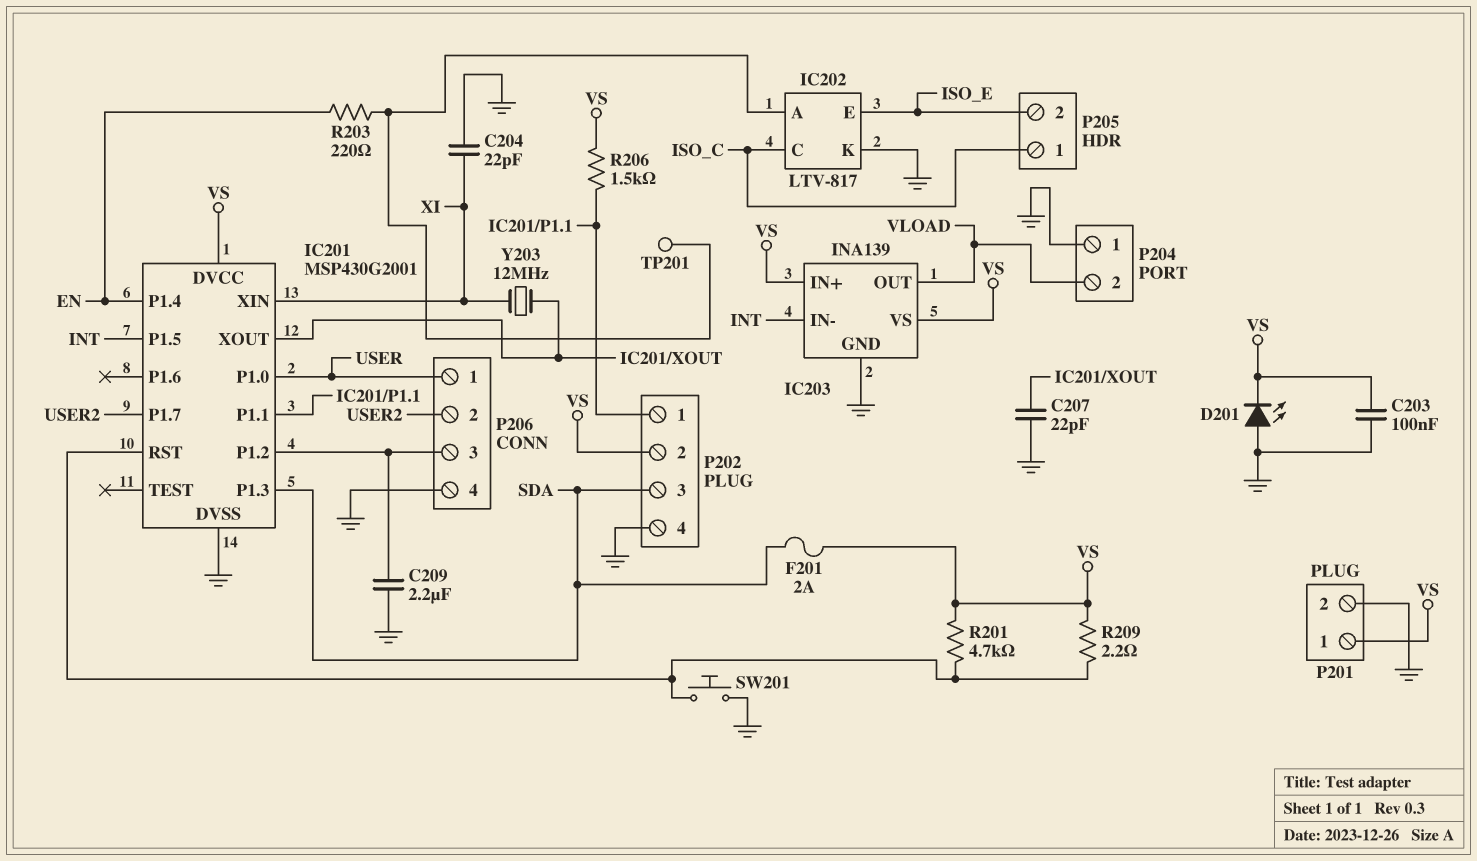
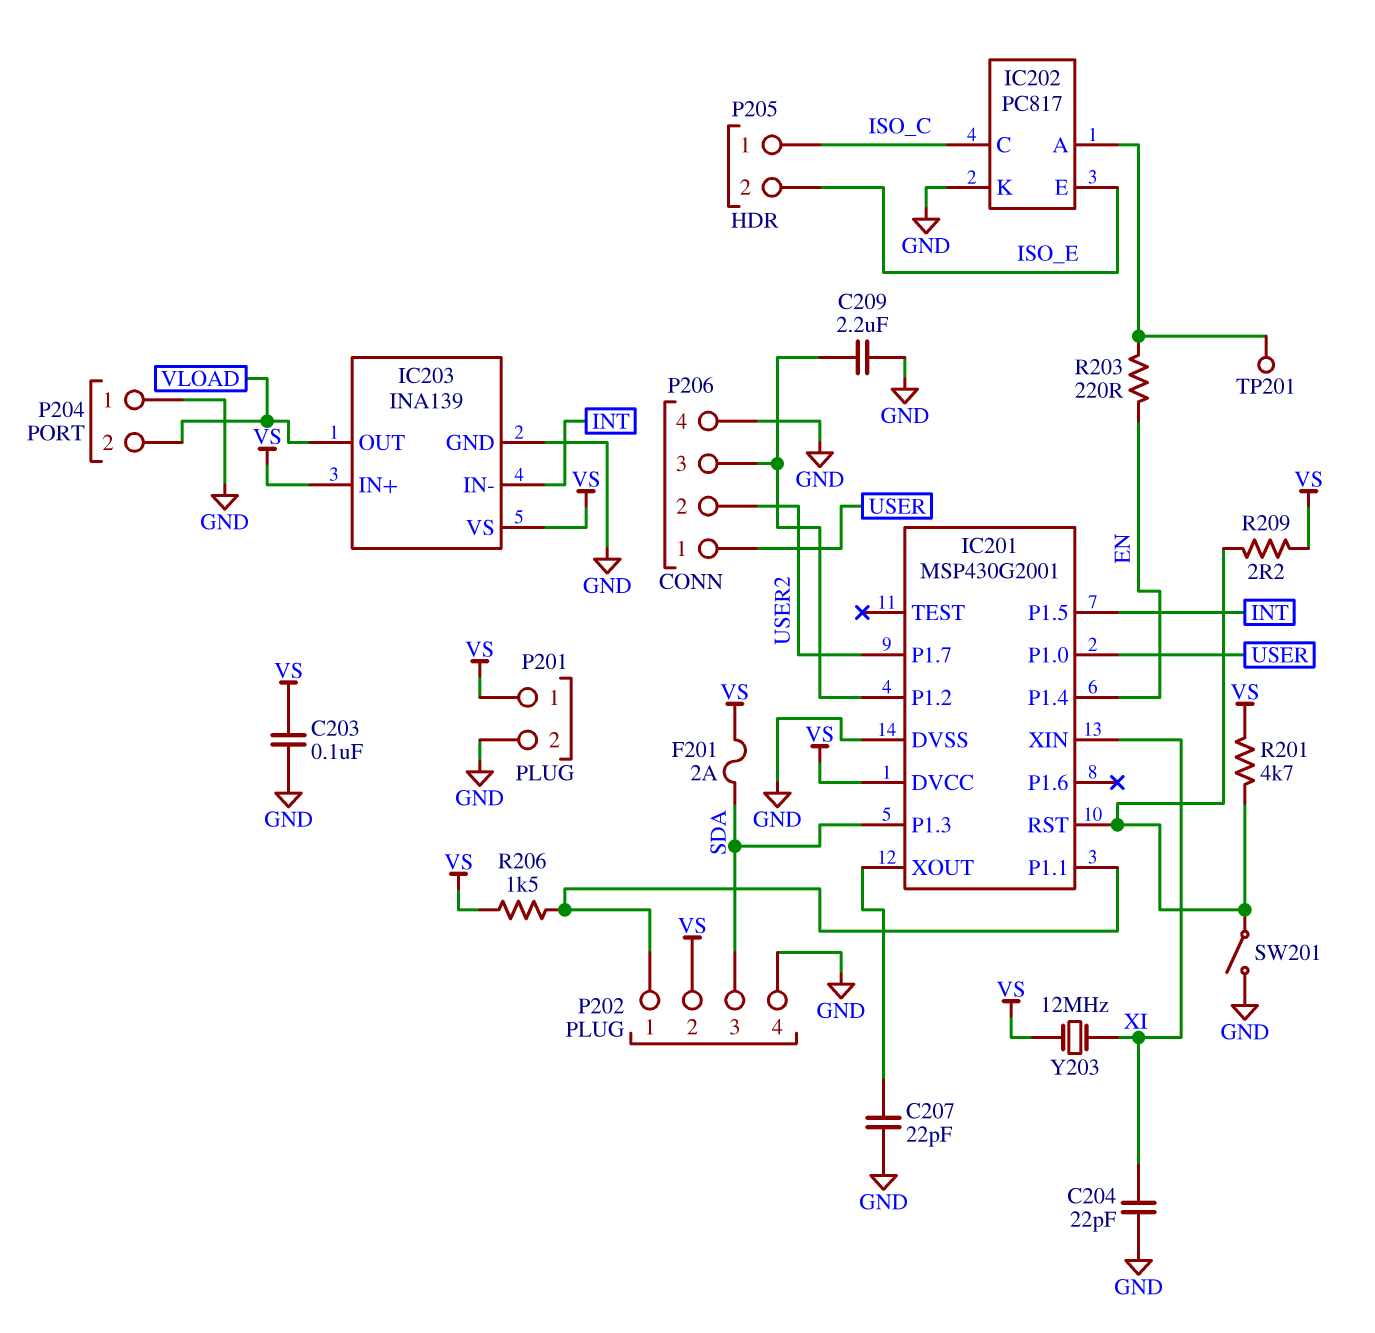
D201: LED (A GND, K VS) -> none
IC202: LTV-817 -> PC817
SW201: button (GND, IC201/RST) -> switch (GND, IC201/RST)
Y203: 12MHz (IC201/XOUT, XI) -> 12MHz (VS, XI)

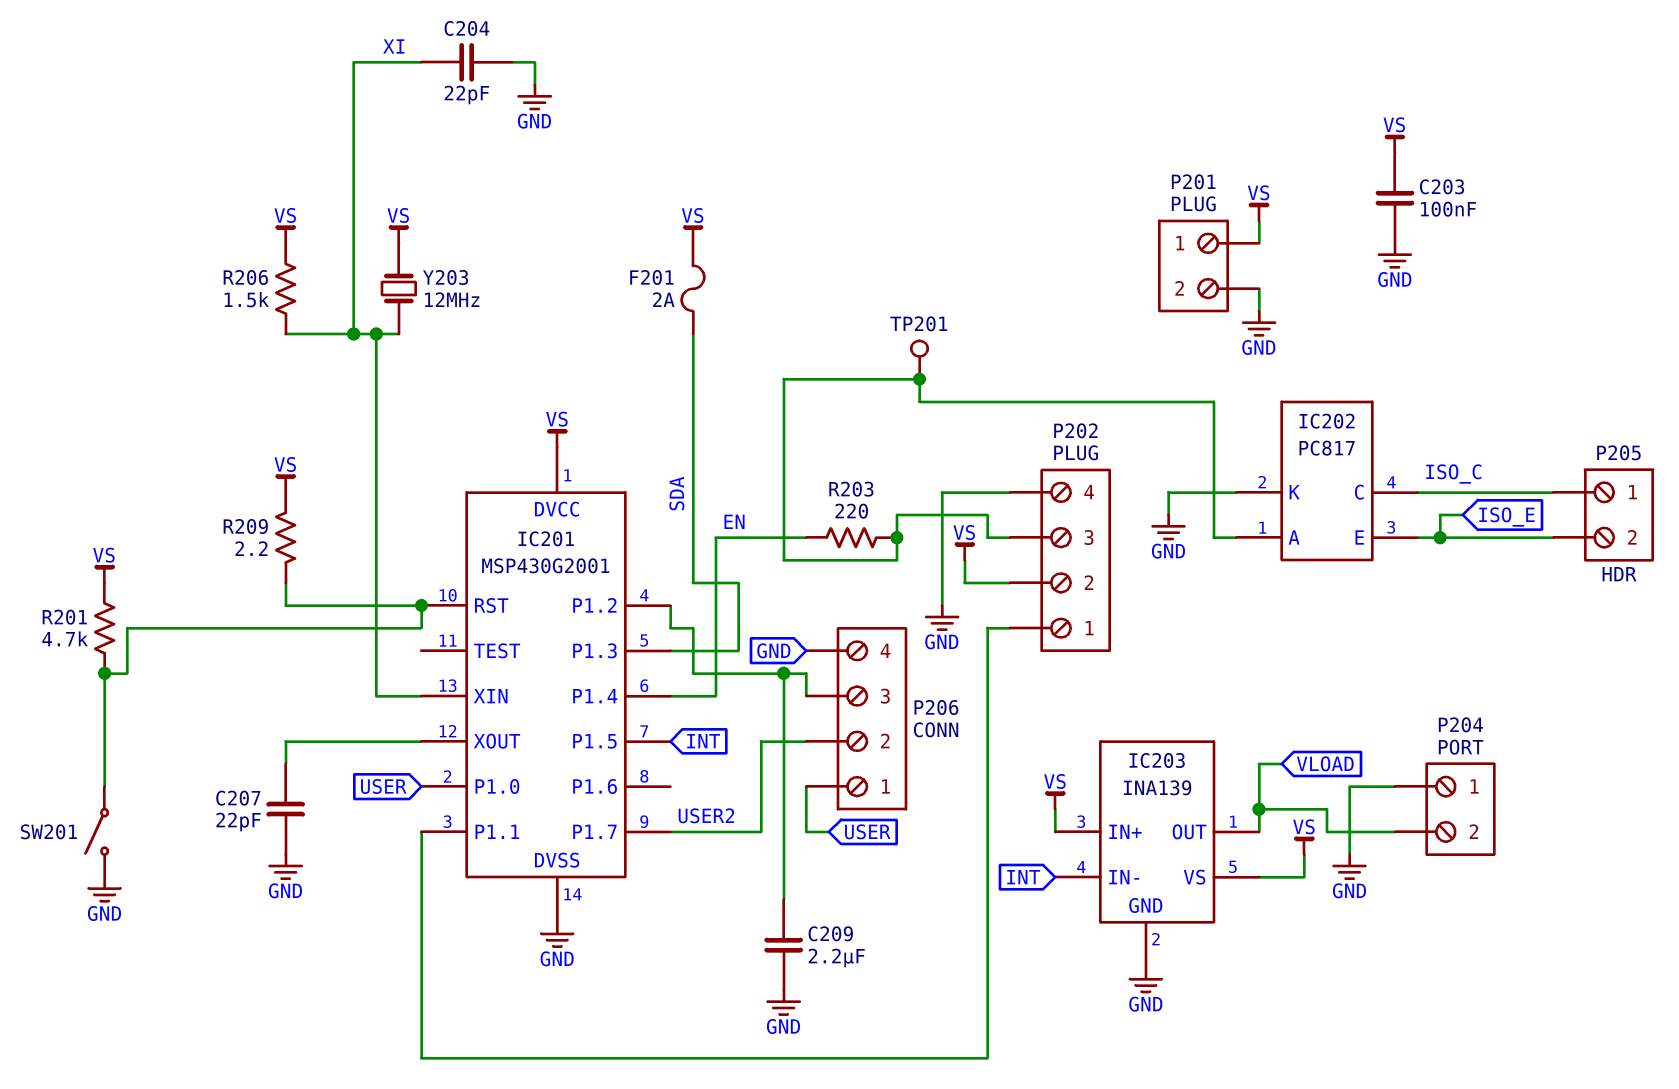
P202 pin 3: SDA -> IC202/A
R206: 1.5k (IC201/P1.1, VS) -> 1.5k (VS, XI)

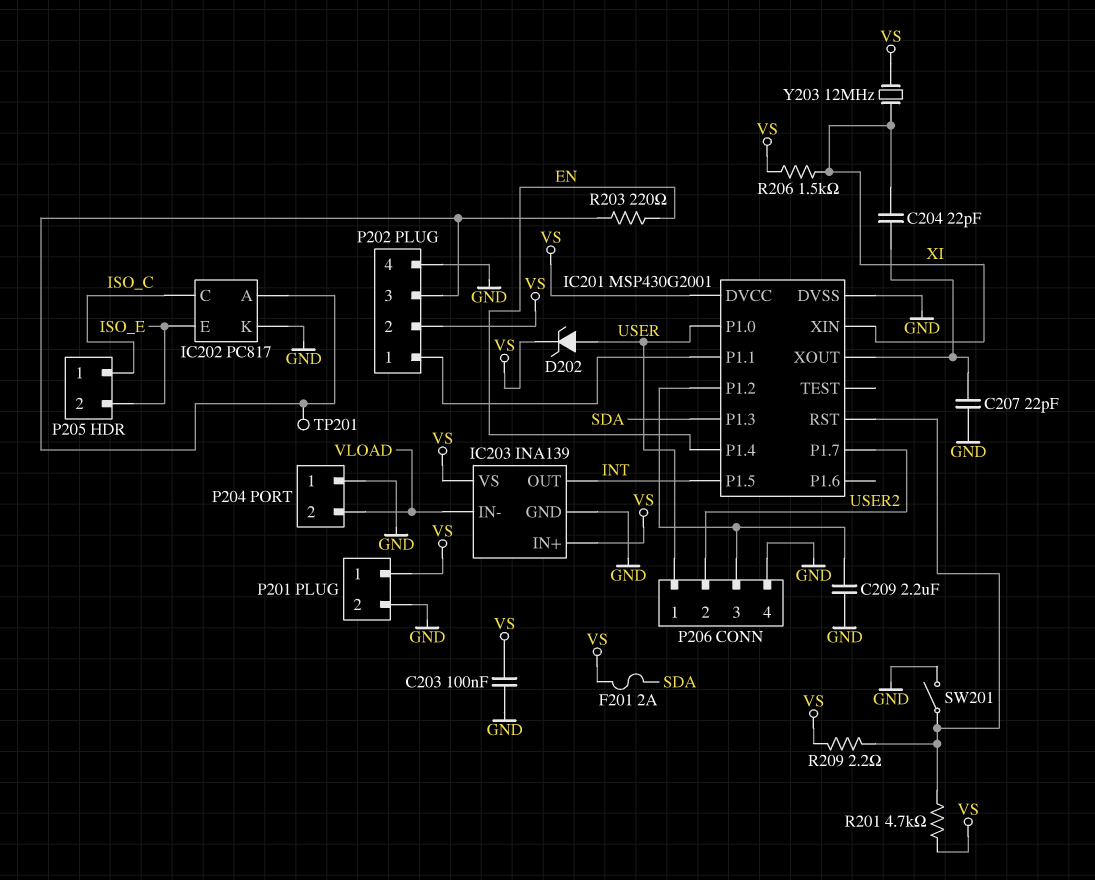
C204: 22pF (GND, XI) -> 22pF (IC201/XOUT, XI)
D202: none -> zener (A USER, K VS)
IC203 pin IN-: INT -> VLOAD
IC203 pin OUT: VLOAD -> INT

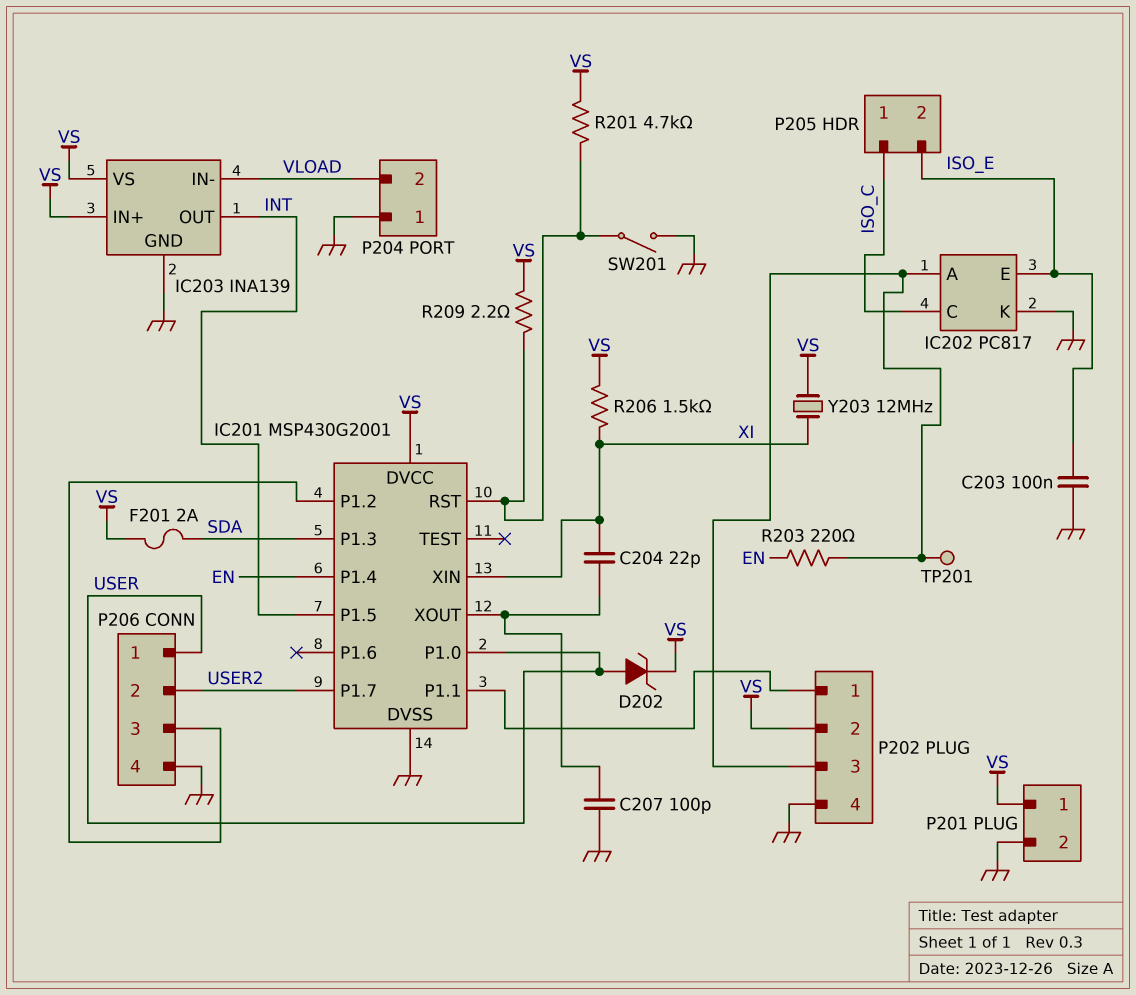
C203: 100nF (GND, VS) -> 100nF (GND, ISO_E)
C207: 22pF (GND, IC201/XOUT) -> 100pF (GND, IC201/XOUT)
C209: 2.2uF (GND, IC201/P1.2) -> none

